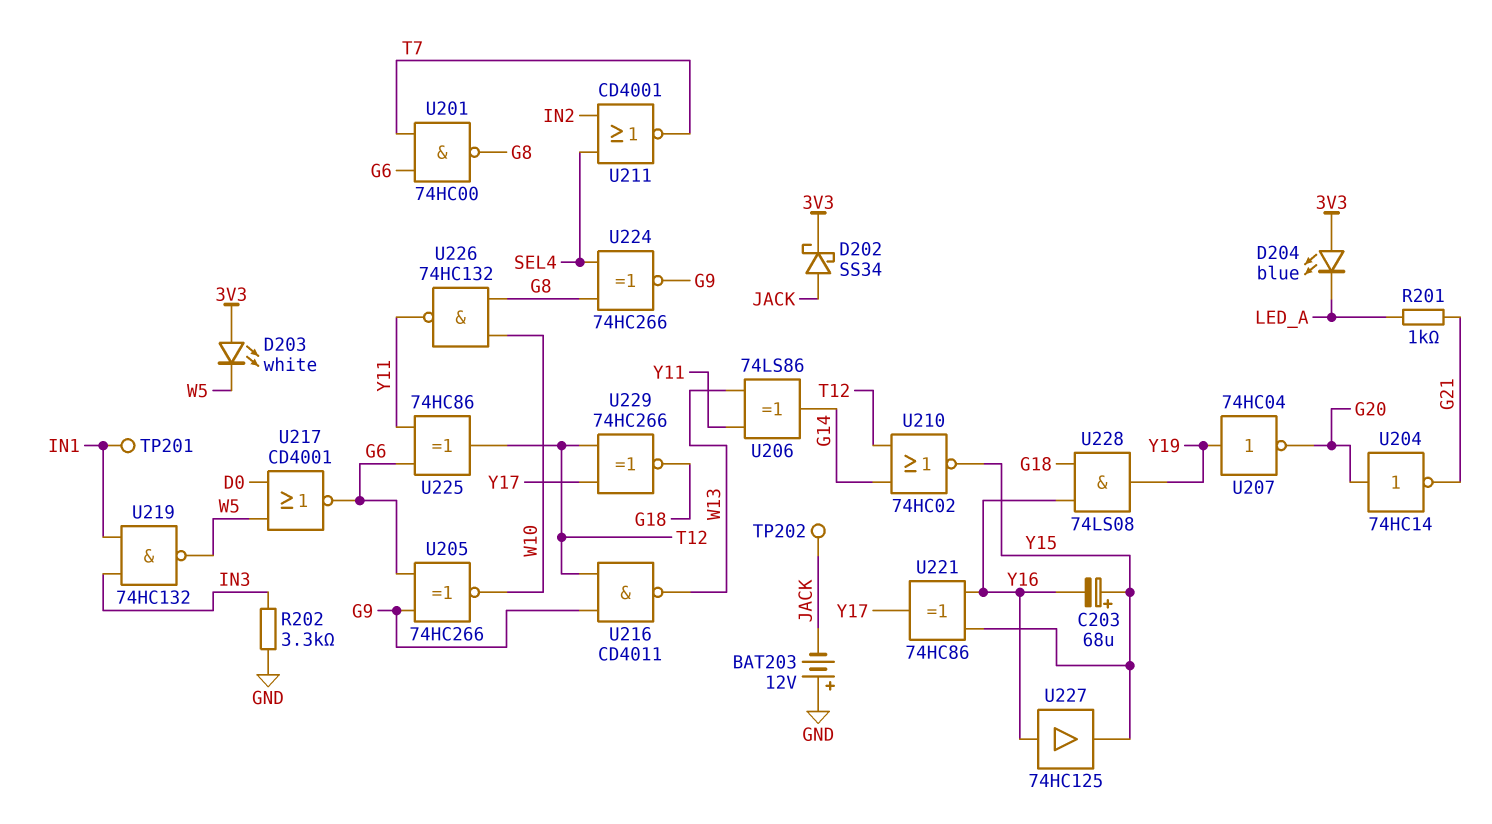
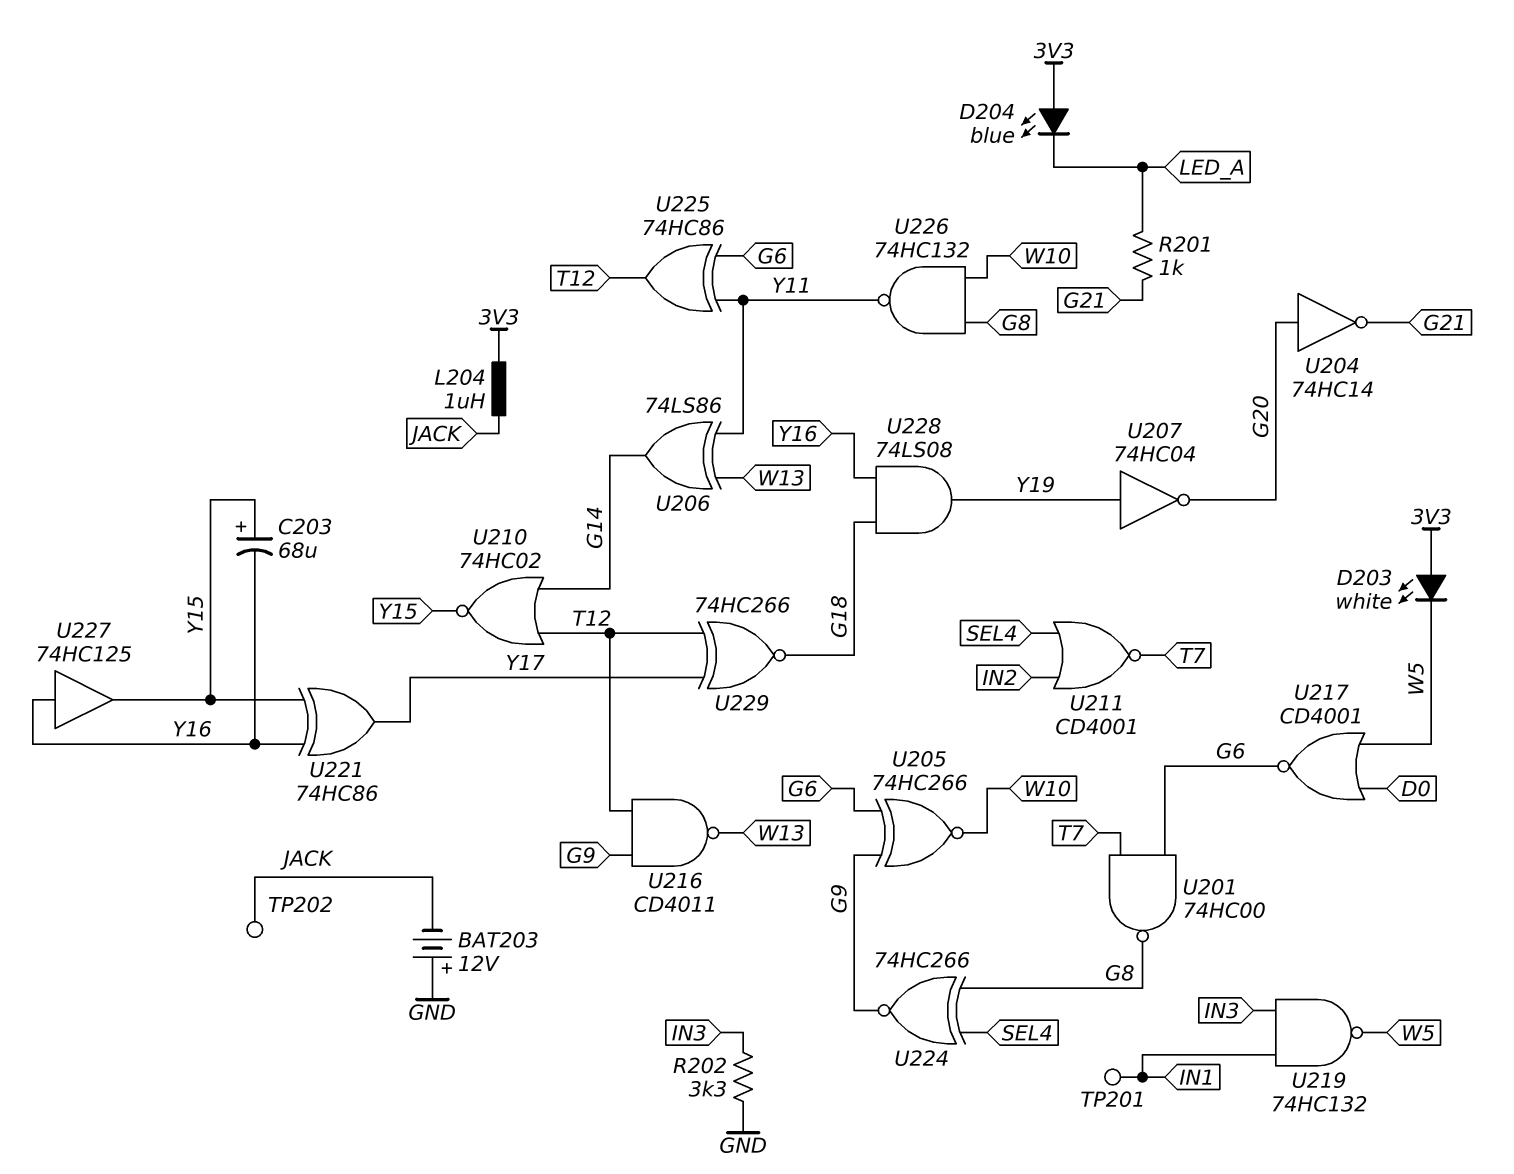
D202: schottky SS34 (A JACK, K 3V3) -> none
L204: none -> 1uH (3V3, JACK)

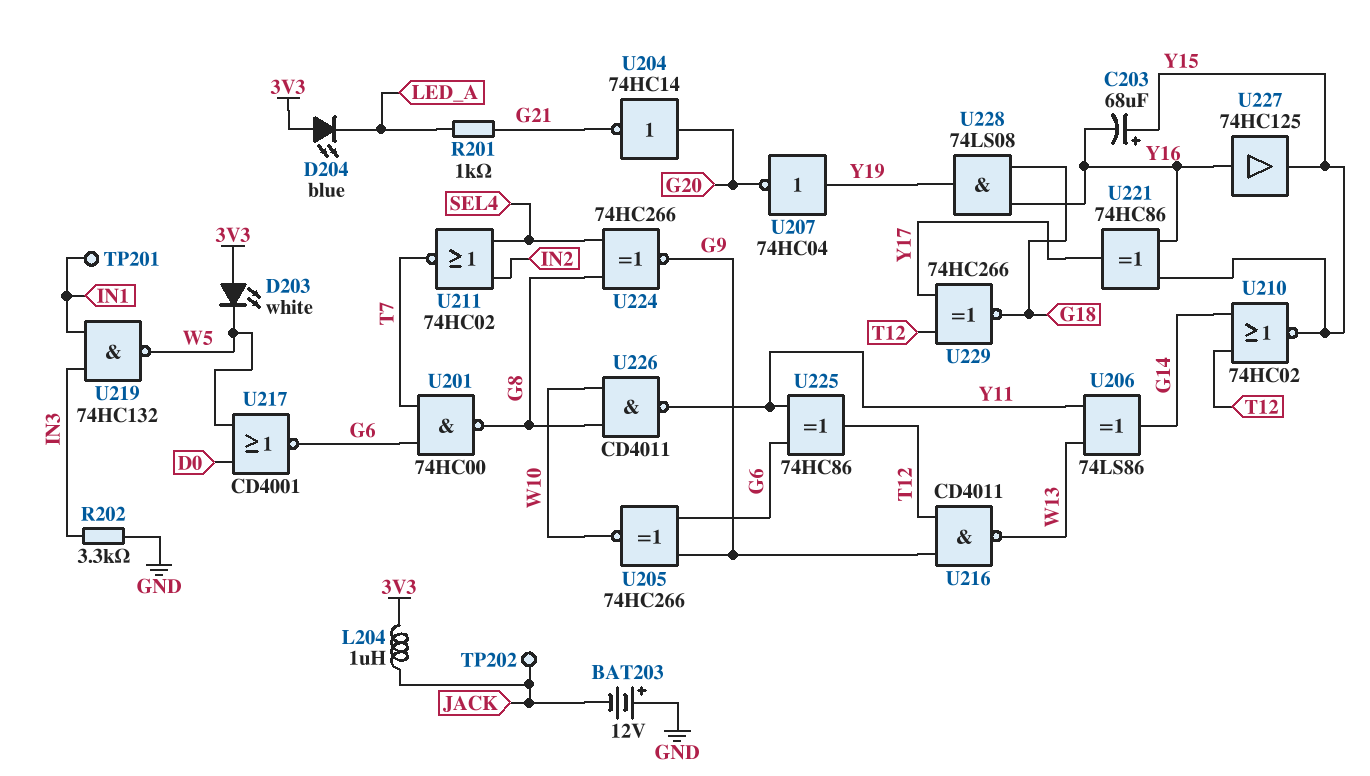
U211: NOR CD4001 (in IN2, in SEL4, out T7) -> NOR 74HC02 (in IN2, in SEL4, out T7)
U226: NAND 74HC132 (in G8, in W10, out Y11) -> NAND CD4011 (in G8, in W10, out Y11)

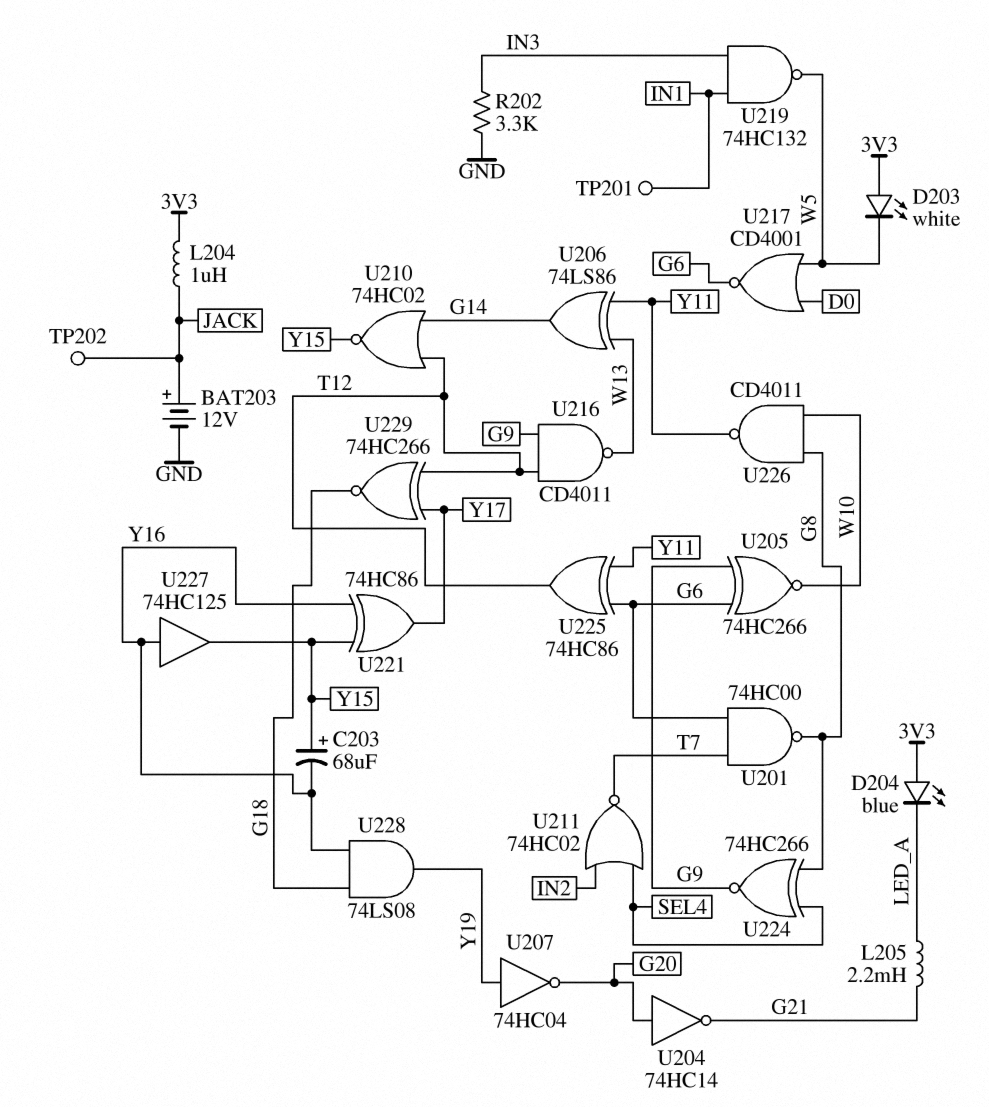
BAT203: 12V (plus GND, minus JACK) -> 12V (plus JACK, minus GND)
L205: none -> 2.2mH (G21, LED_A)
R201: 1k (G21, LED_A) -> none

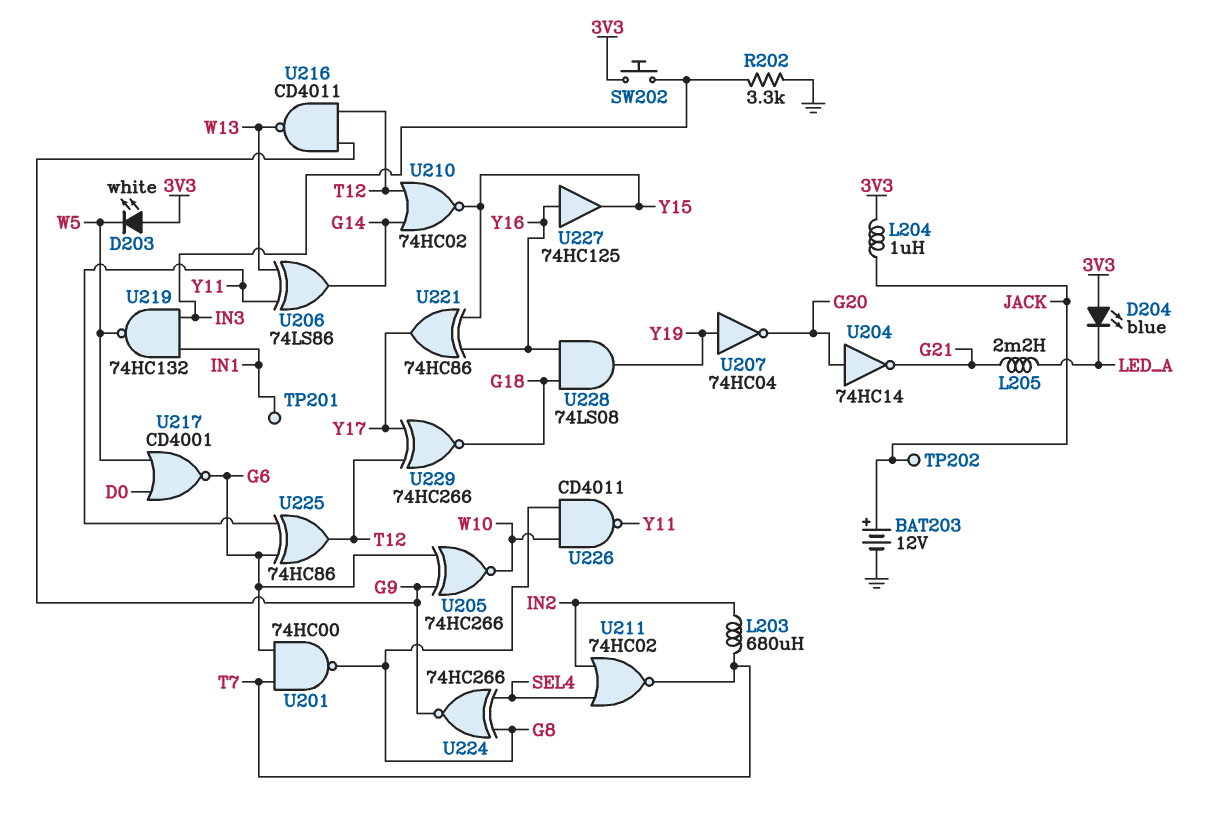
C203: 68uF (plus Y15, minus Y16) -> none
L203: none -> 680uH (IN2, T7)
SW202: none -> button (3V3, IN3)

